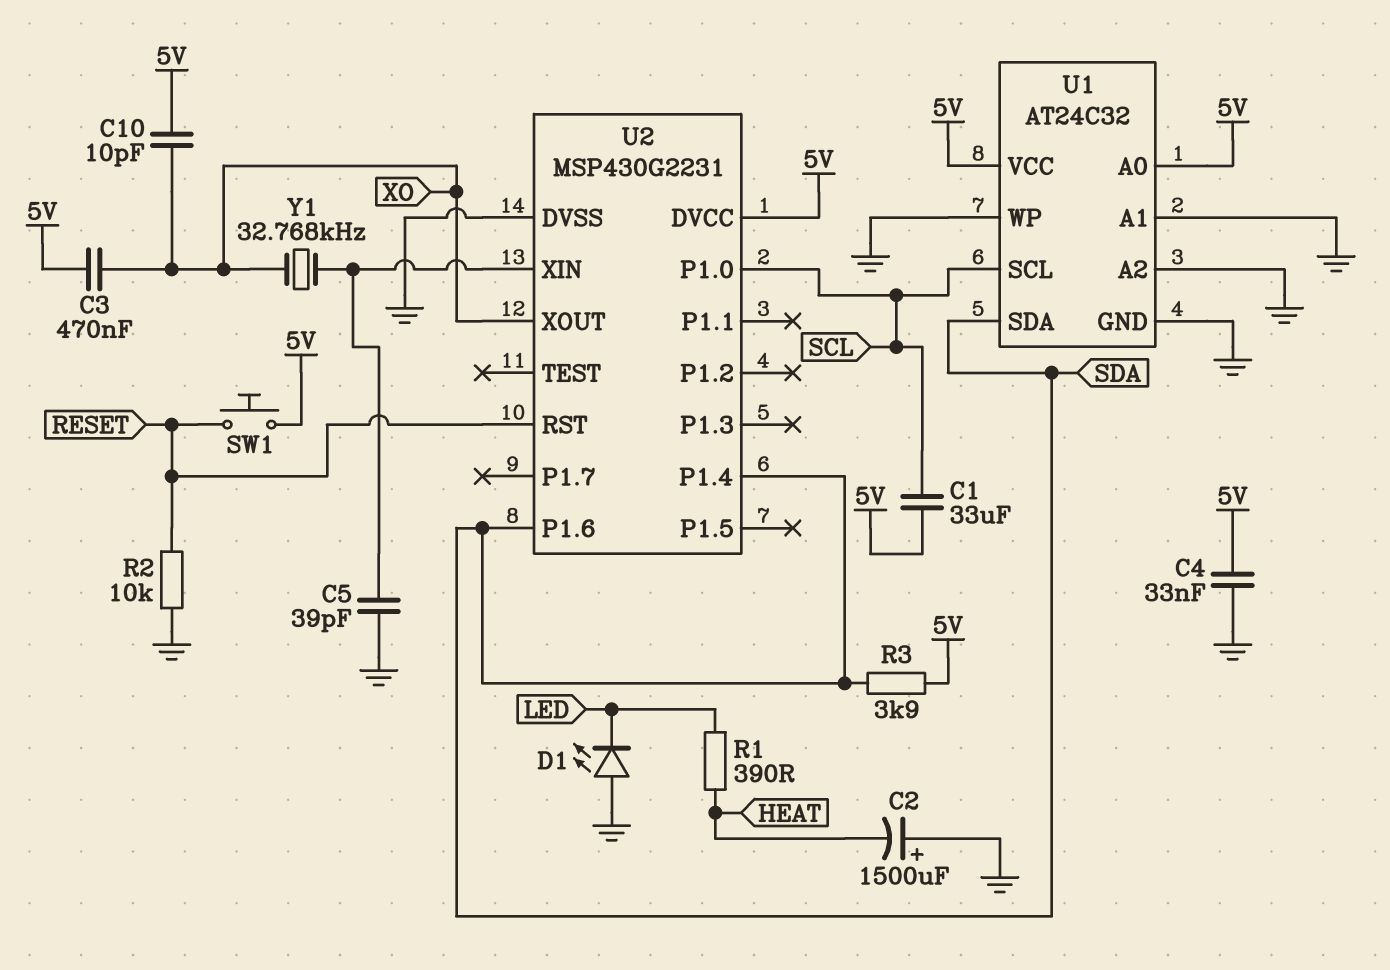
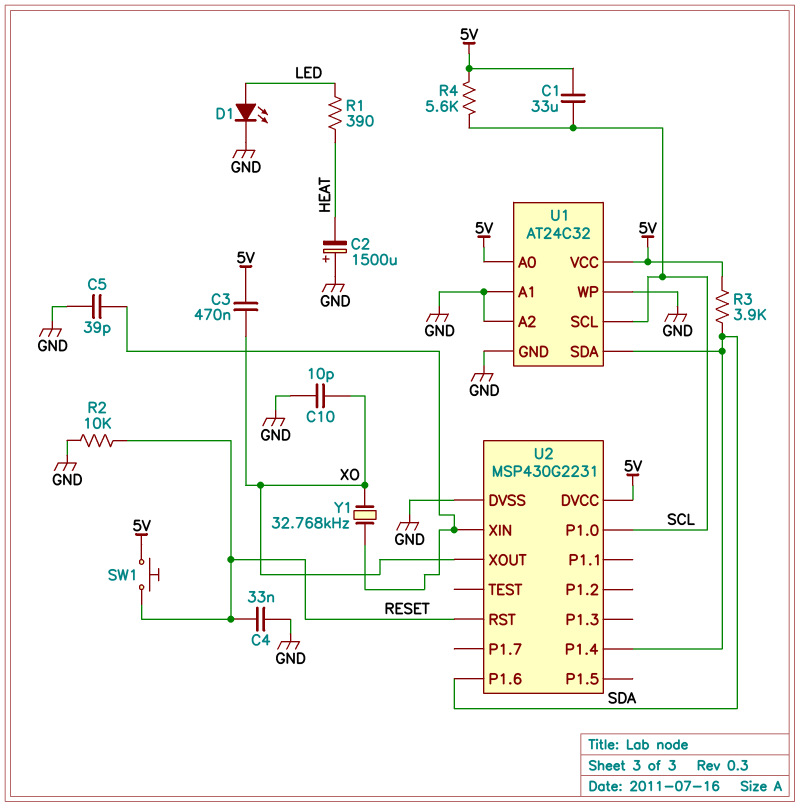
C4: 33nF (5V, GND) -> 33nF (GND, RESET)
C10: 10pF (5V, XO) -> 10pF (GND, XO)
D1: LED (A GND, K LED) -> LED (A LED, K GND)
R4: none -> 5.6k (5V, SCL)

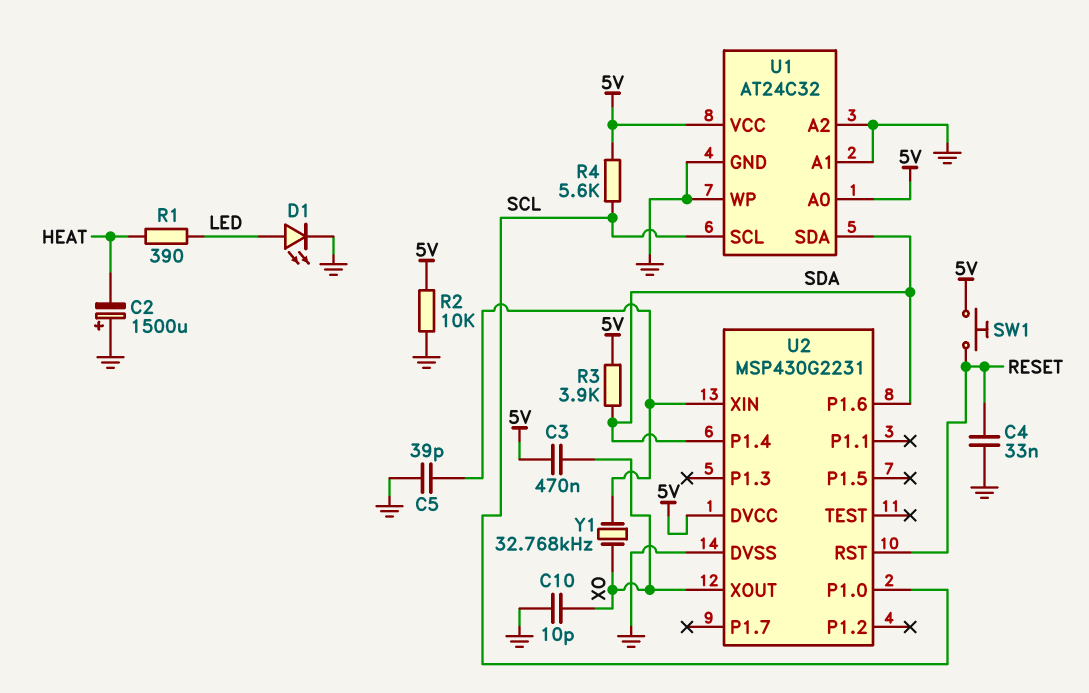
C1: 33uF (5V, SCL) -> none
R2: 10k (GND, RESET) -> 10k (5V, GND)

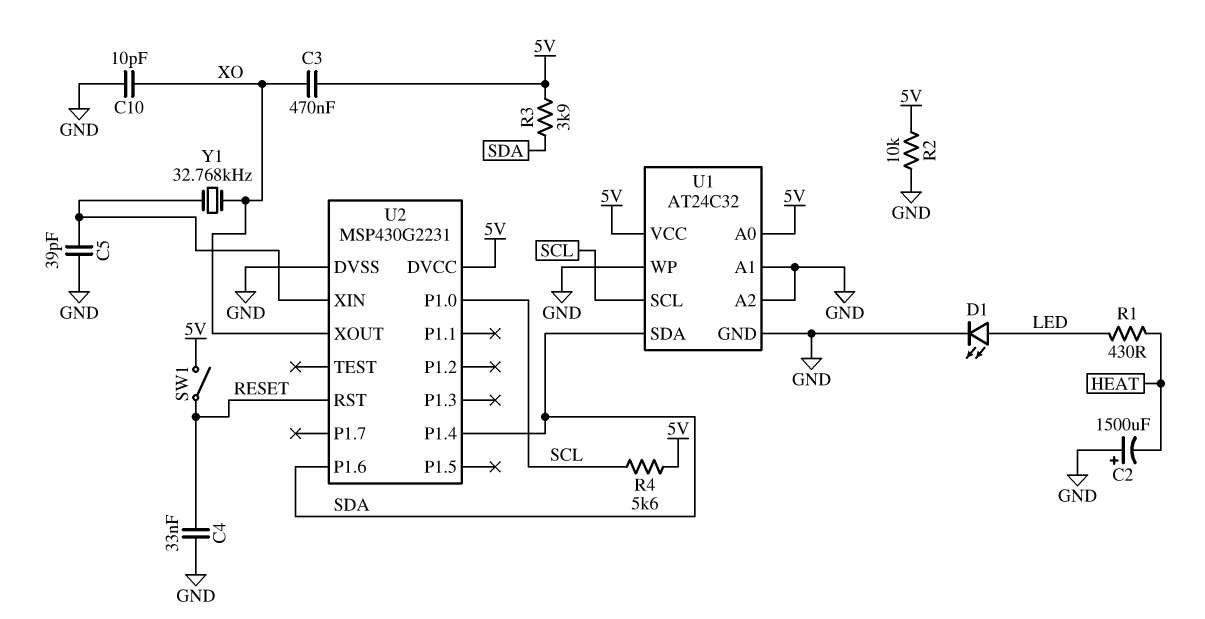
R1: 390 (HEAT, LED) -> 430 (HEAT, LED)
SW1: button (5V, RESET) -> switch (5V, RESET)

